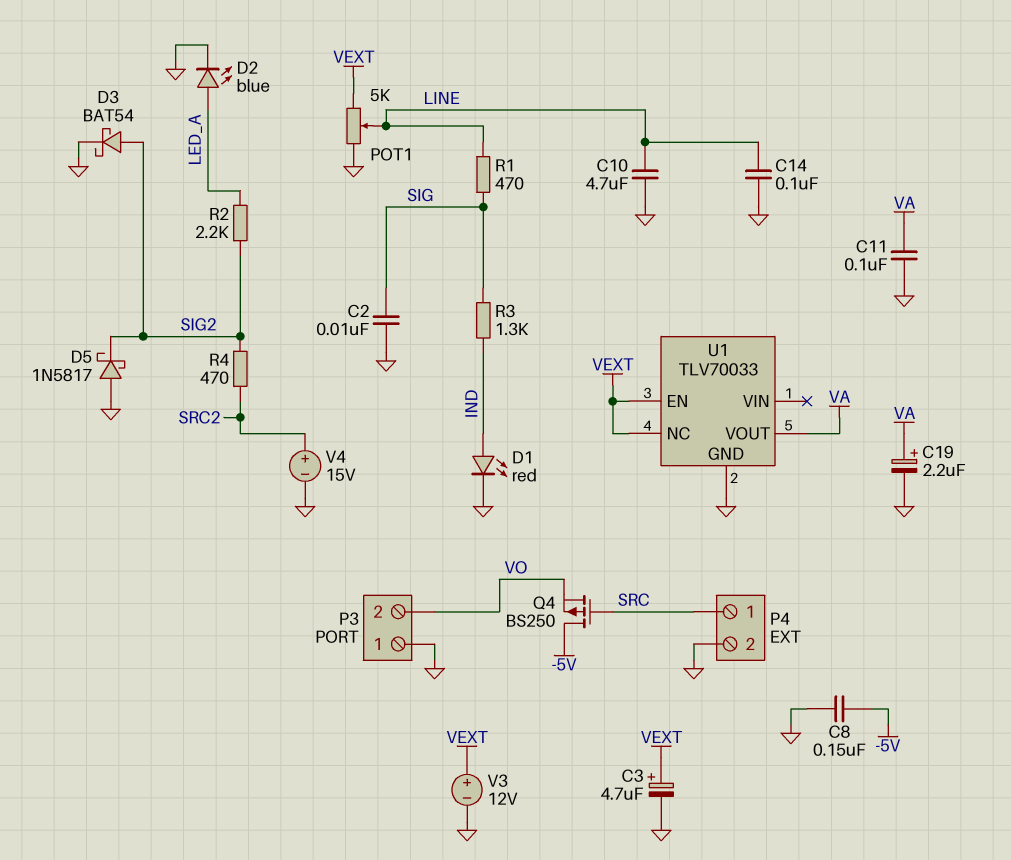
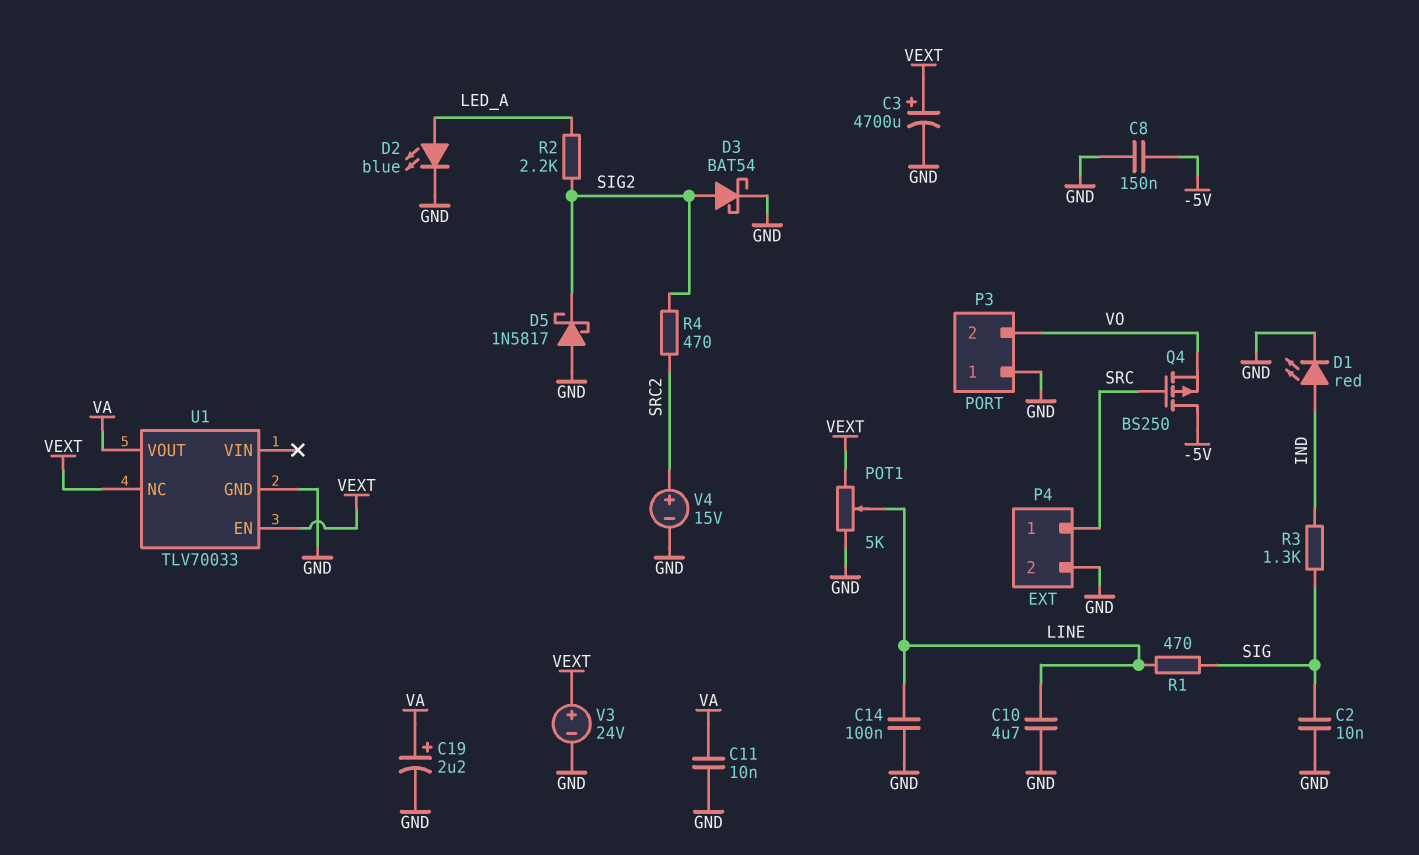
C3: 4.7uF (plus VEXT, minus GND) -> 4700uF (plus VEXT, minus GND)
C11: 100nF (GND, VA) -> 10nF (GND, VA)
V3: 12V (plus VEXT, minus GND) -> 24V (plus VEXT, minus GND)

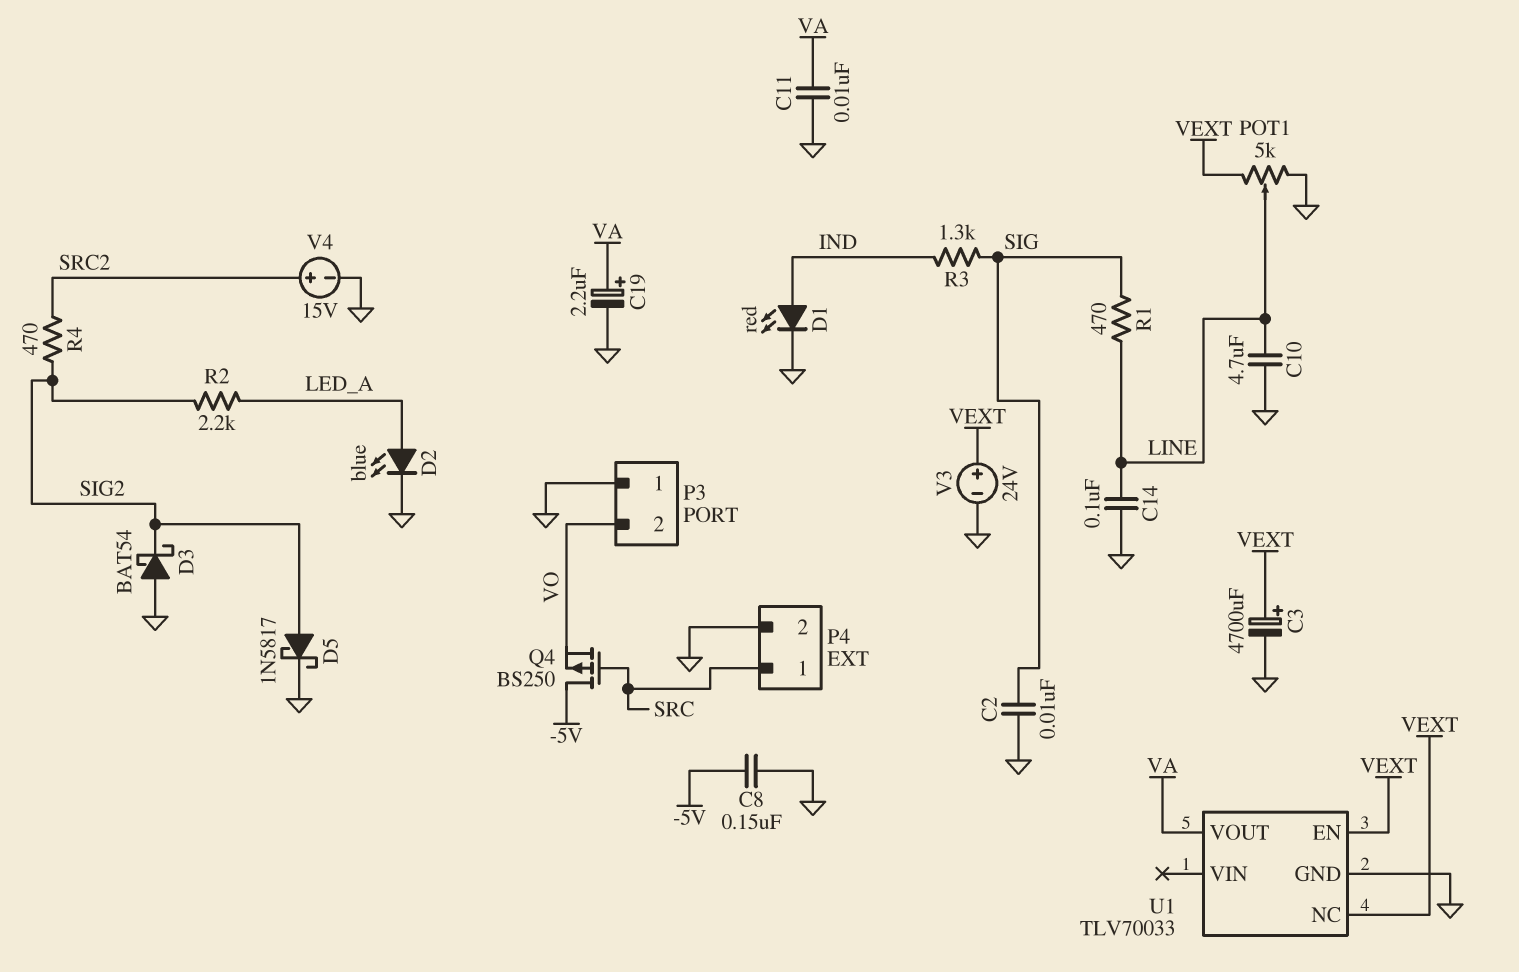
D3: schottky BAT54 (A SIG2, K GND) -> schottky BAT54 (A GND, K SIG2)
D5: schottky 1N5817 (A GND, K SIG2) -> schottky 1N5817 (A SIG2, K GND)

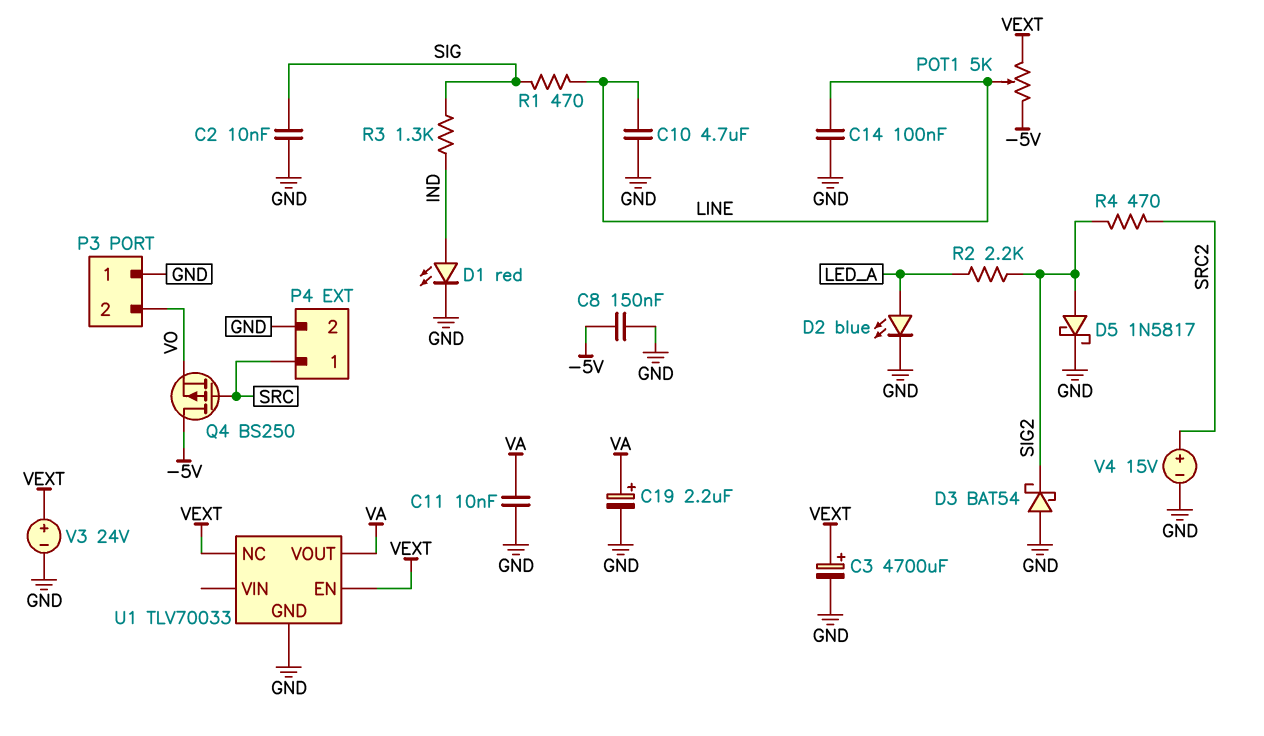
POT1: 5k (GND, VEXT, wiper LINE) -> 5k (-5V, VEXT, wiper LINE)

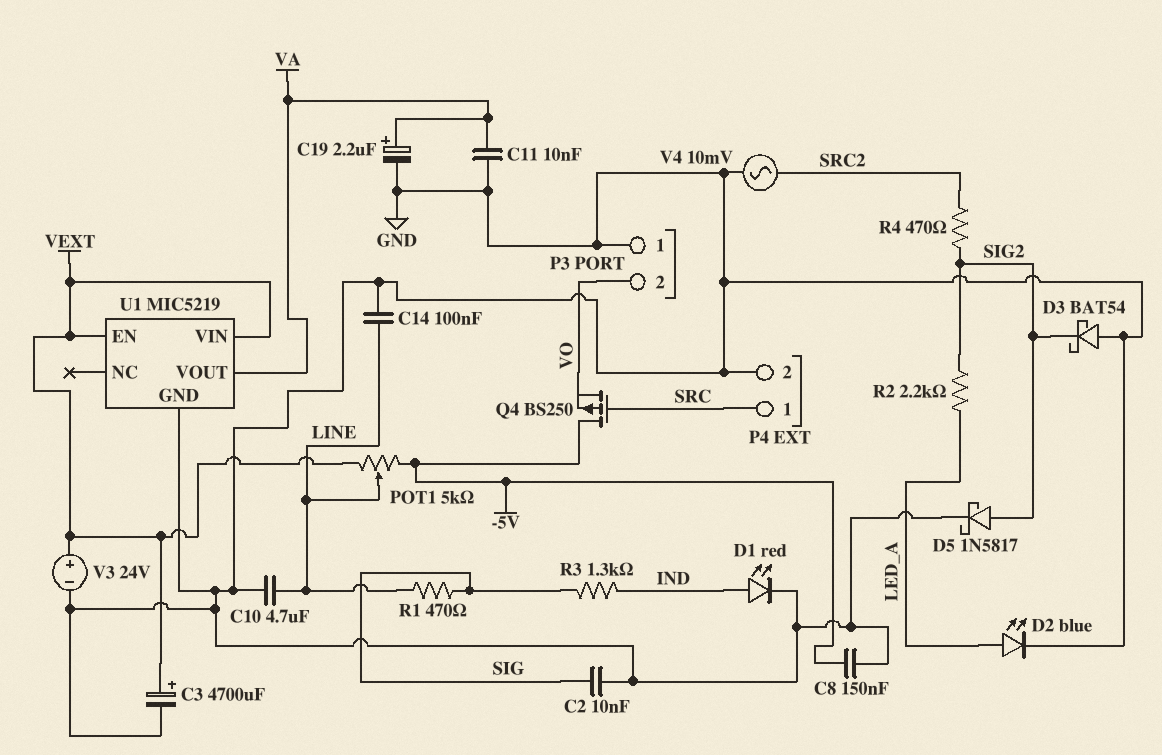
U1: TLV70033 -> MIC5219
U1 pin NC: VEXT -> none
U1 pin VIN: none -> VEXT
V4: 15V (plus SRC2, minus GND) -> AC 10mV (GND, SRC2)

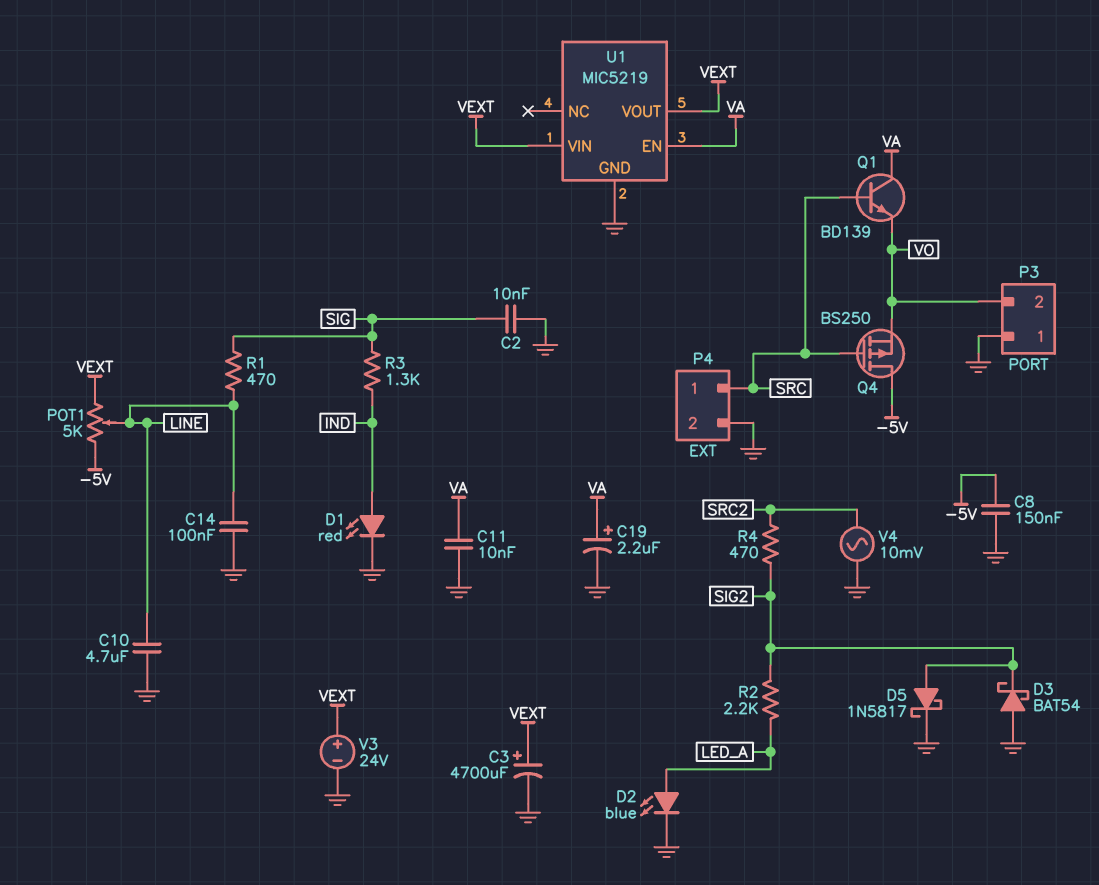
Q1: none -> NPN BD139 (B SRC, C VA, E VO)
U1 pin EN: VEXT -> VA
U1 pin VOUT: VA -> VEXT

